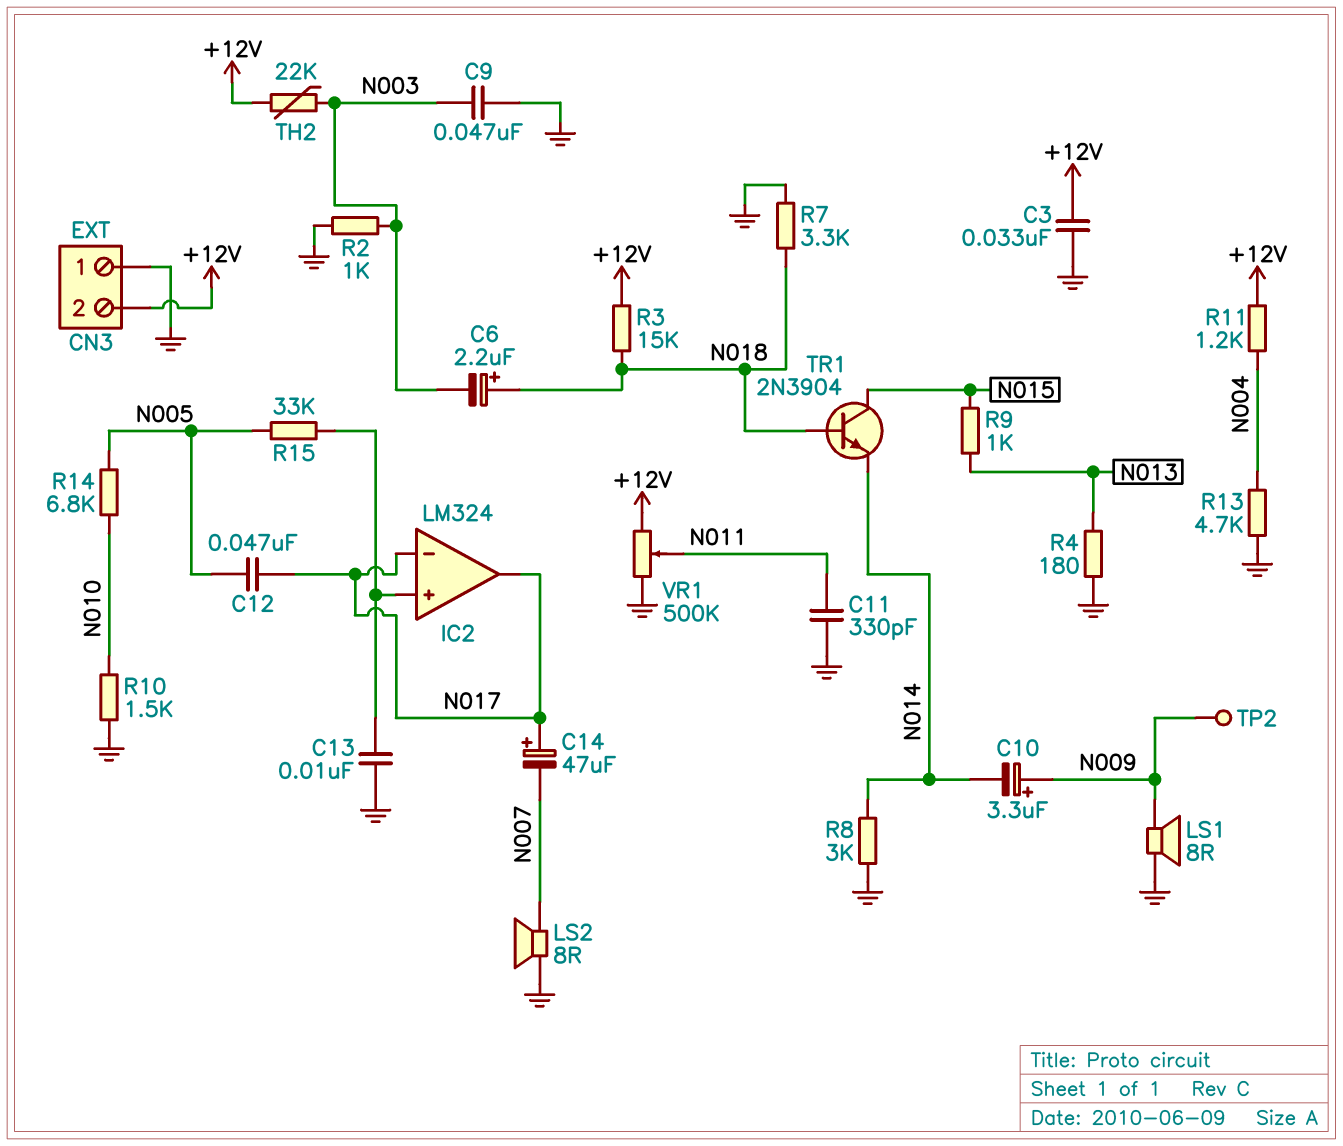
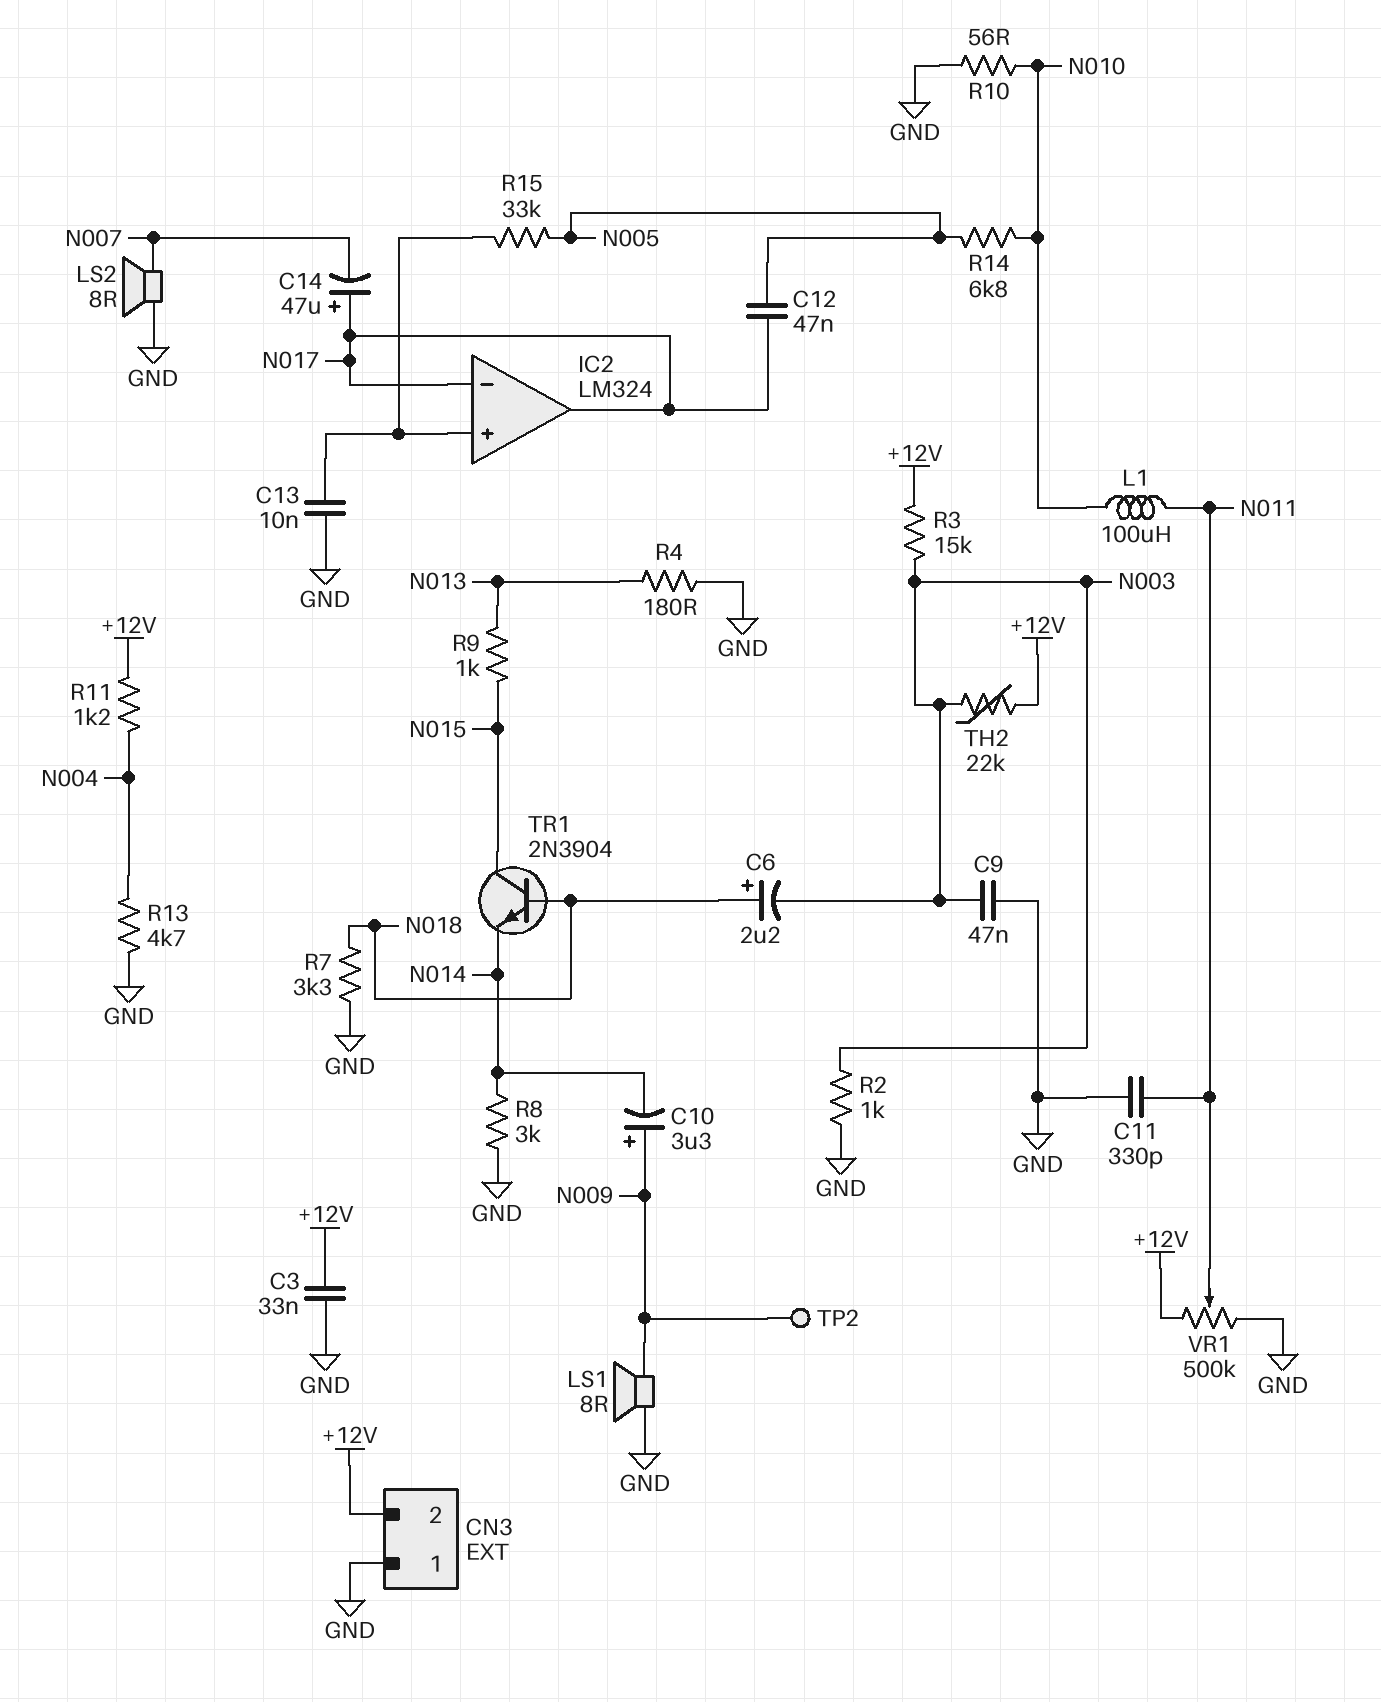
L1: none -> 100uH (N010, N011)
R3: 15k (+12V, N018) -> 15k (+12V, N003)
R10: 1.5k (GND, N010) -> 56 (GND, N010)

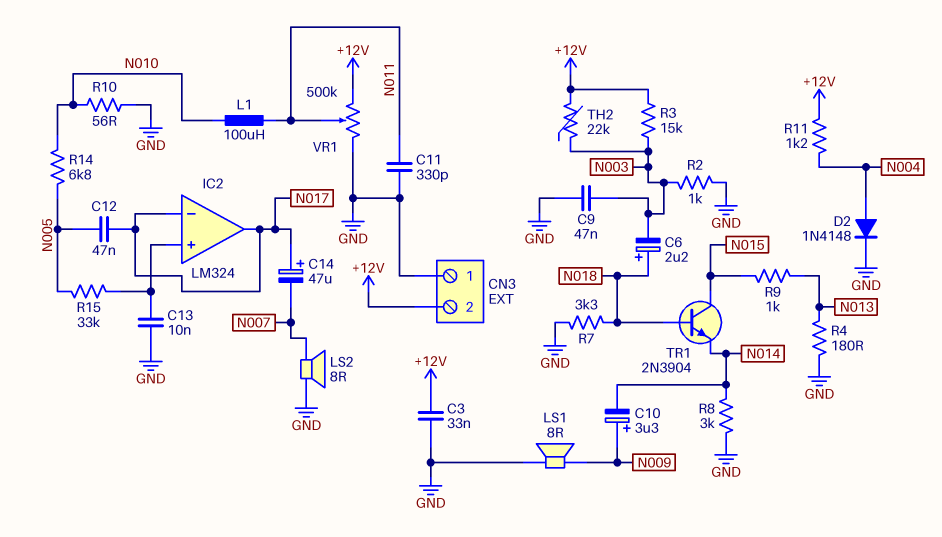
D2: none -> diode 1N4148 (A N004, K GND)
R13: 4.7k (GND, N004) -> none
TP2: test point (N009) -> none

